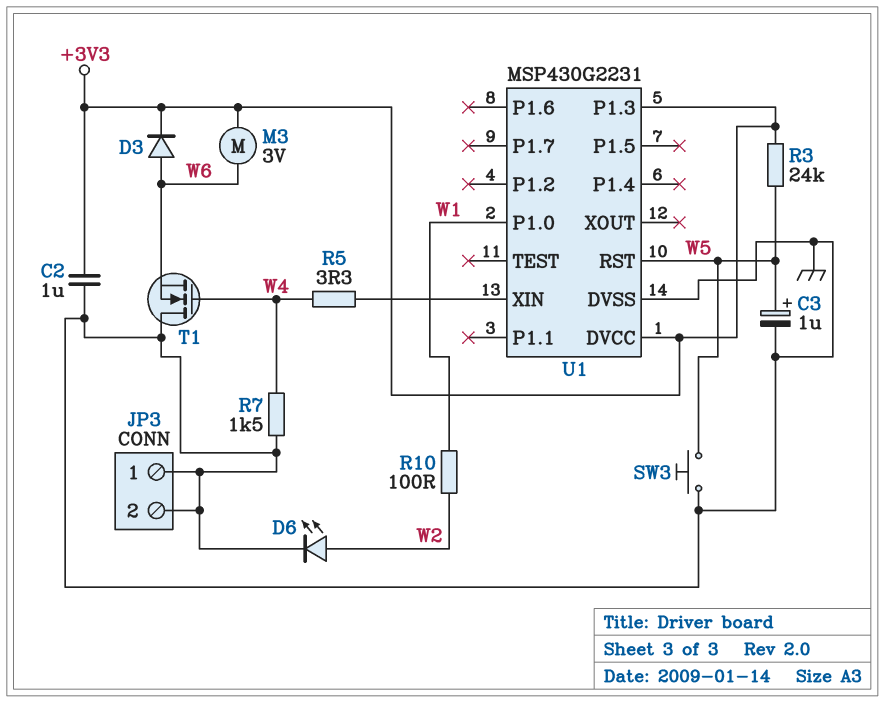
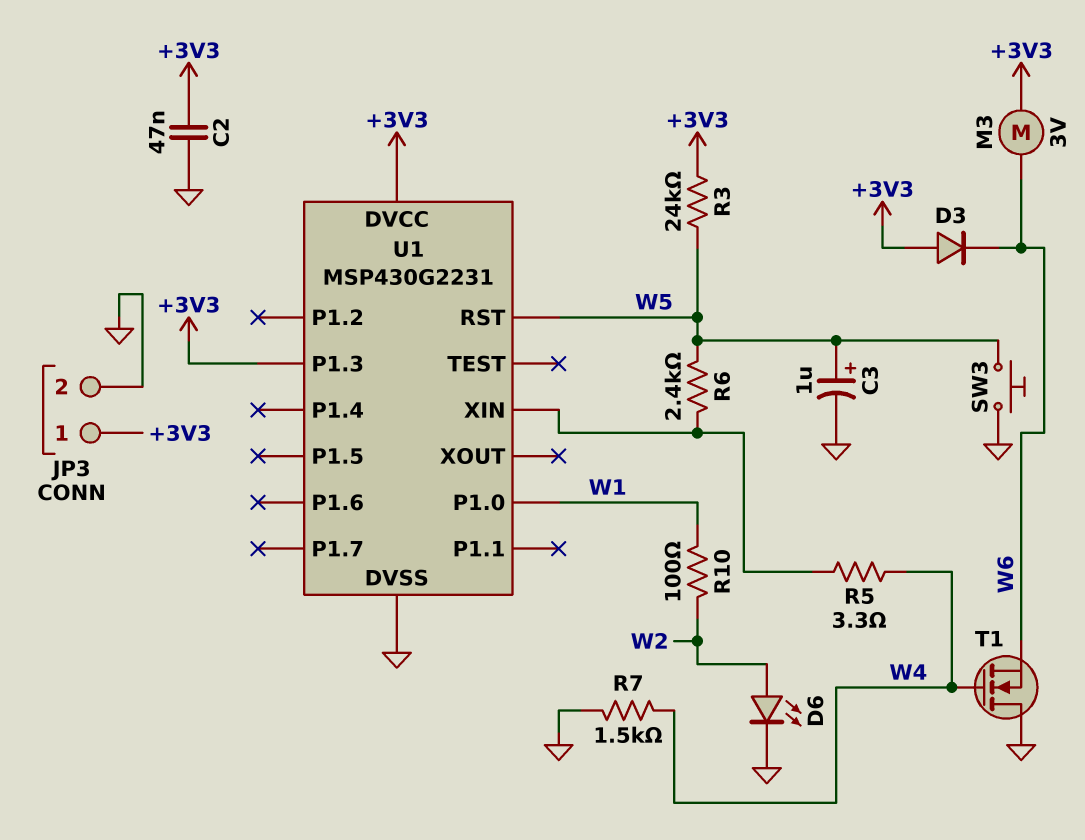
C2: 1uF (+3V3, GND) -> 47nF (+3V3, GND)
D3: diode (A W6, K +3V3) -> diode (A +3V3, K W6)
JP3 pin 1: GND -> +3V3
R6: none -> 2.4k (U1/XIN, W5)

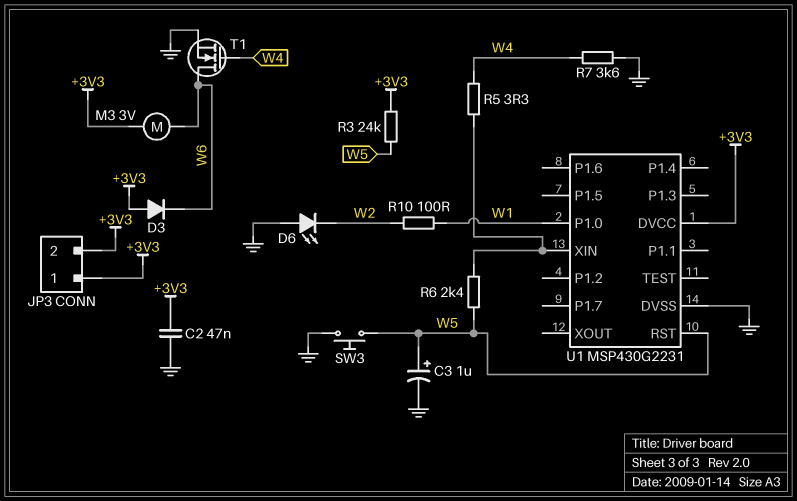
D6: LED (A W2, K GND) -> LED (A GND, K W2)
JP3 pin 2: GND -> +3V3
R7: 1.5k (GND, W4) -> 3.6k (GND, W4)
T1: NMOS (G W4, D GND, S W6) -> NMOS (G W4, D W6, S GND)
U1 pin P1.3: +3V3 -> none

